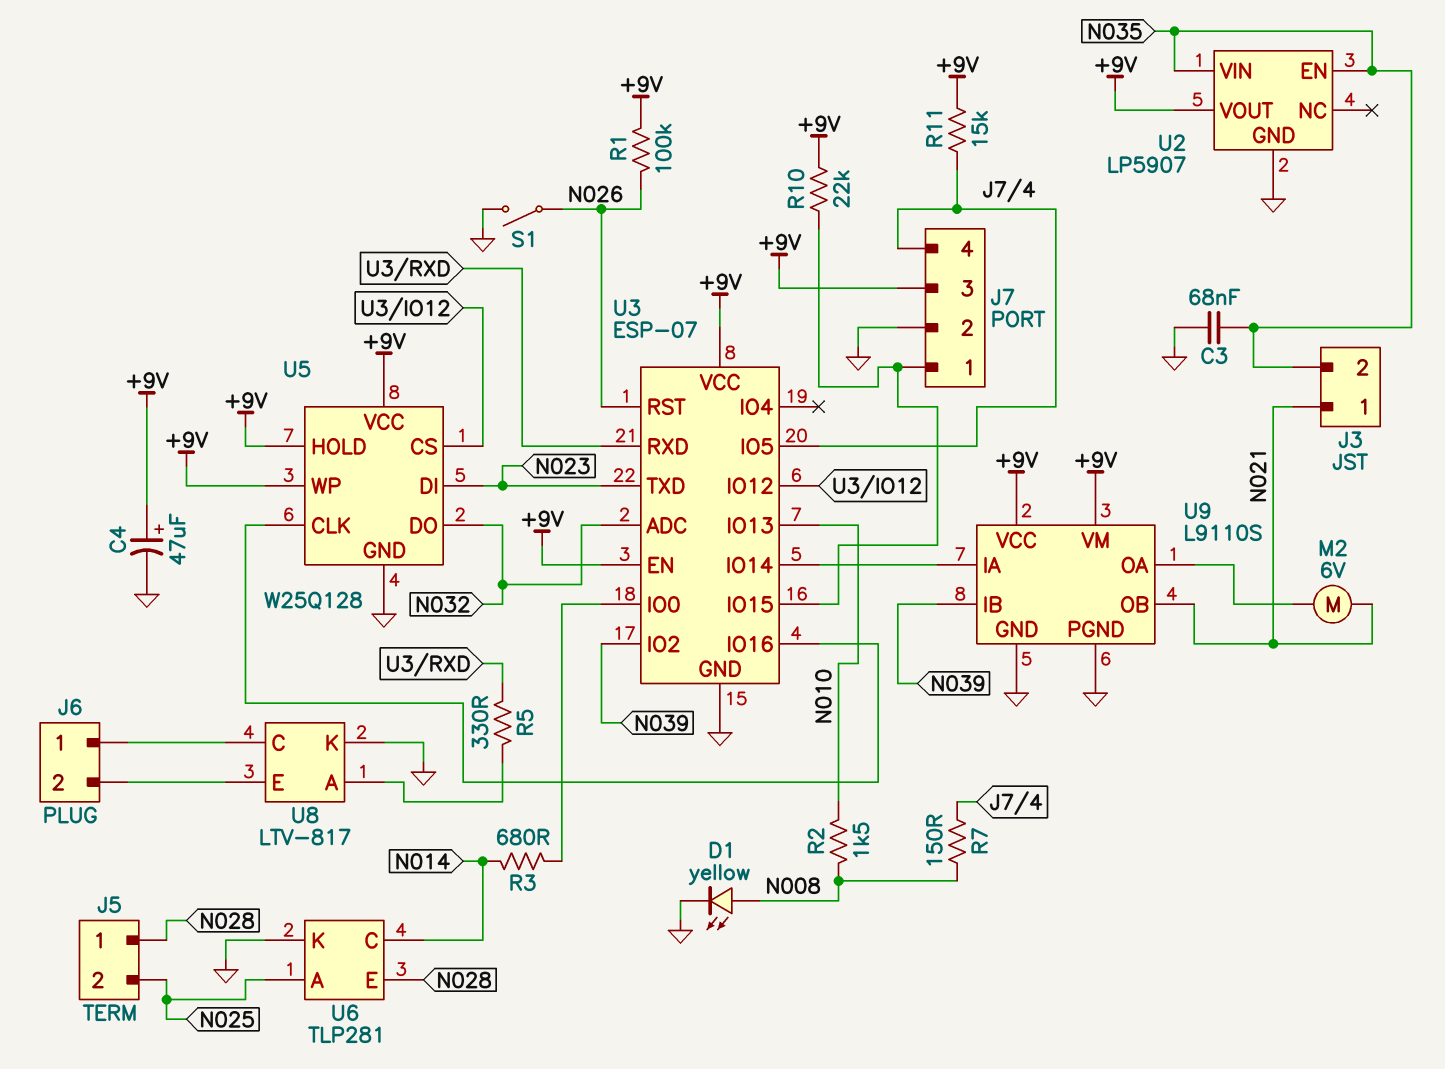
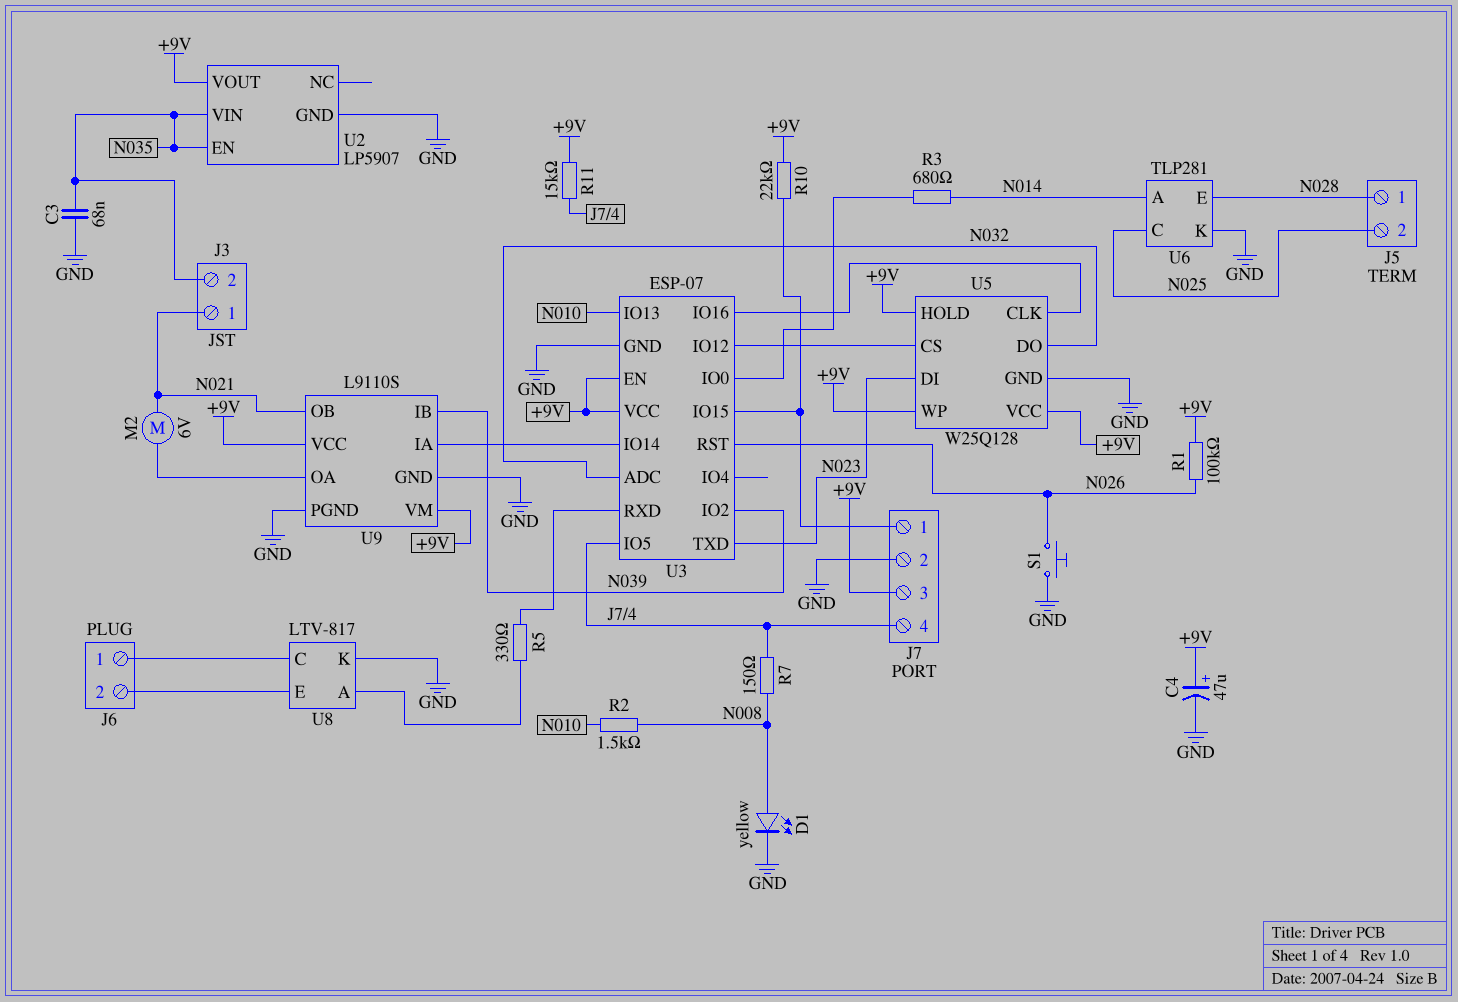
S1: switch (GND, N026) -> button (GND, N026)
U6 pin A: N025 -> N014
U6 pin C: N014 -> N025

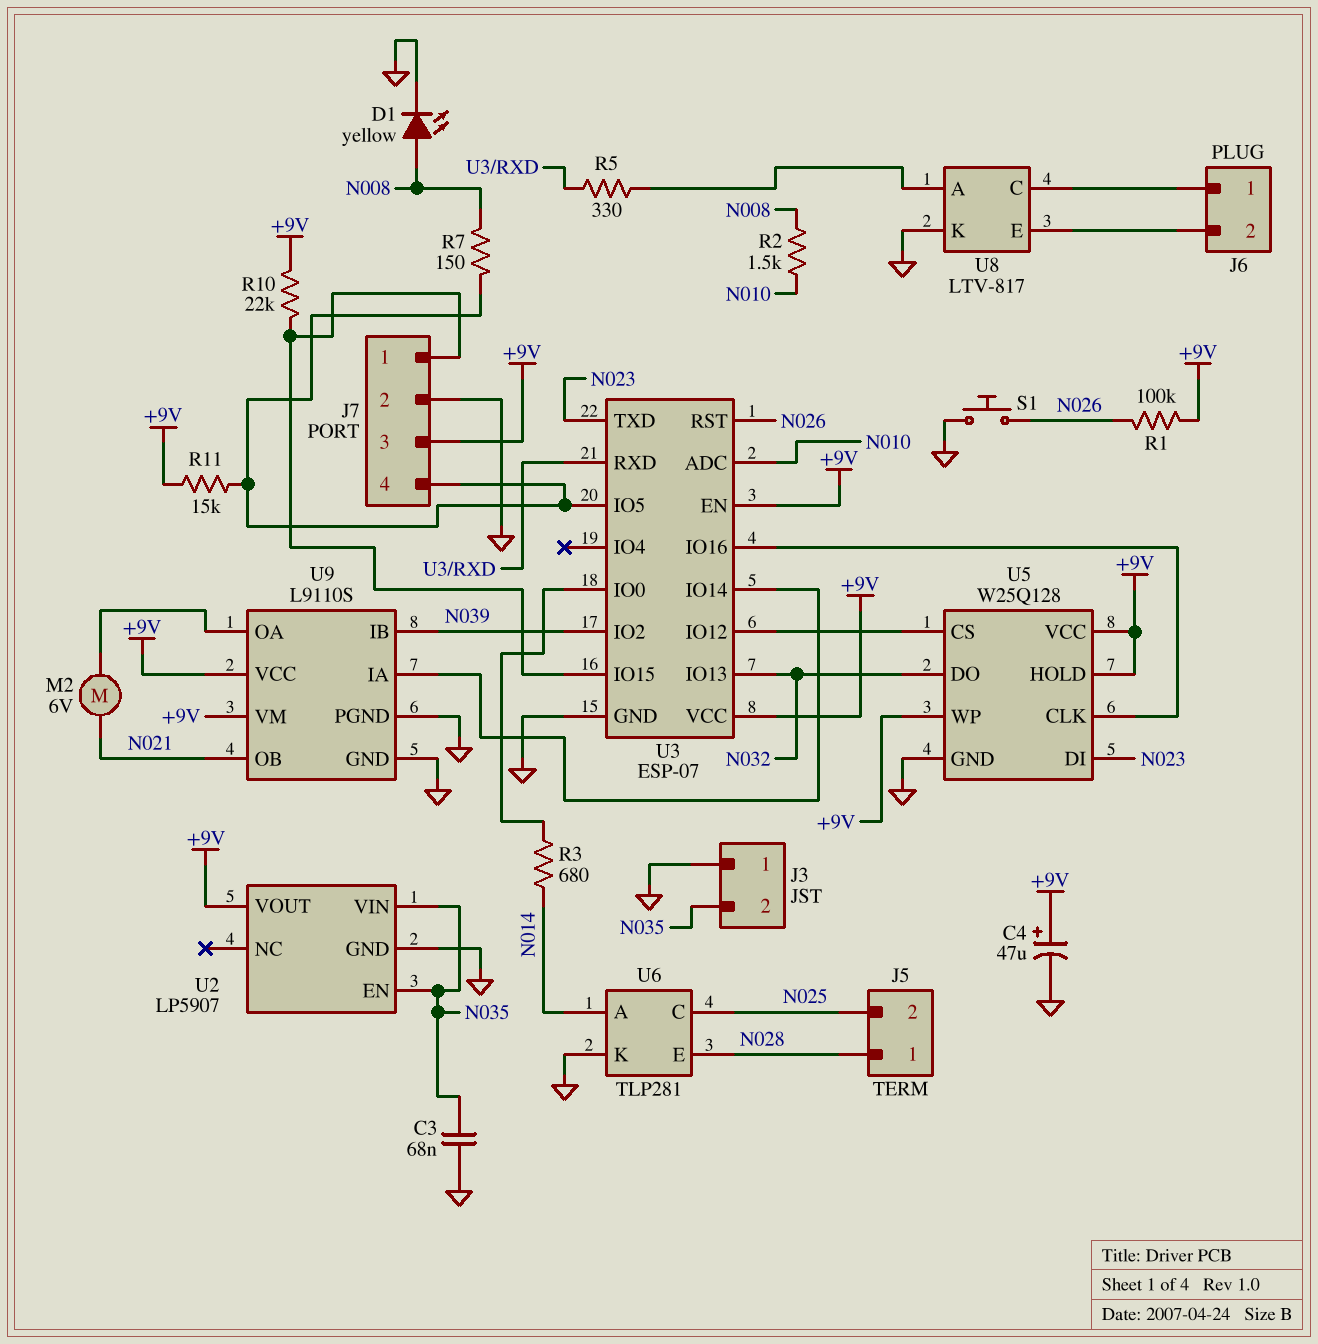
J3 pin 1: N021 -> GND
U3 pin ADC: N032 -> N010
U3 pin IO13: N010 -> N032

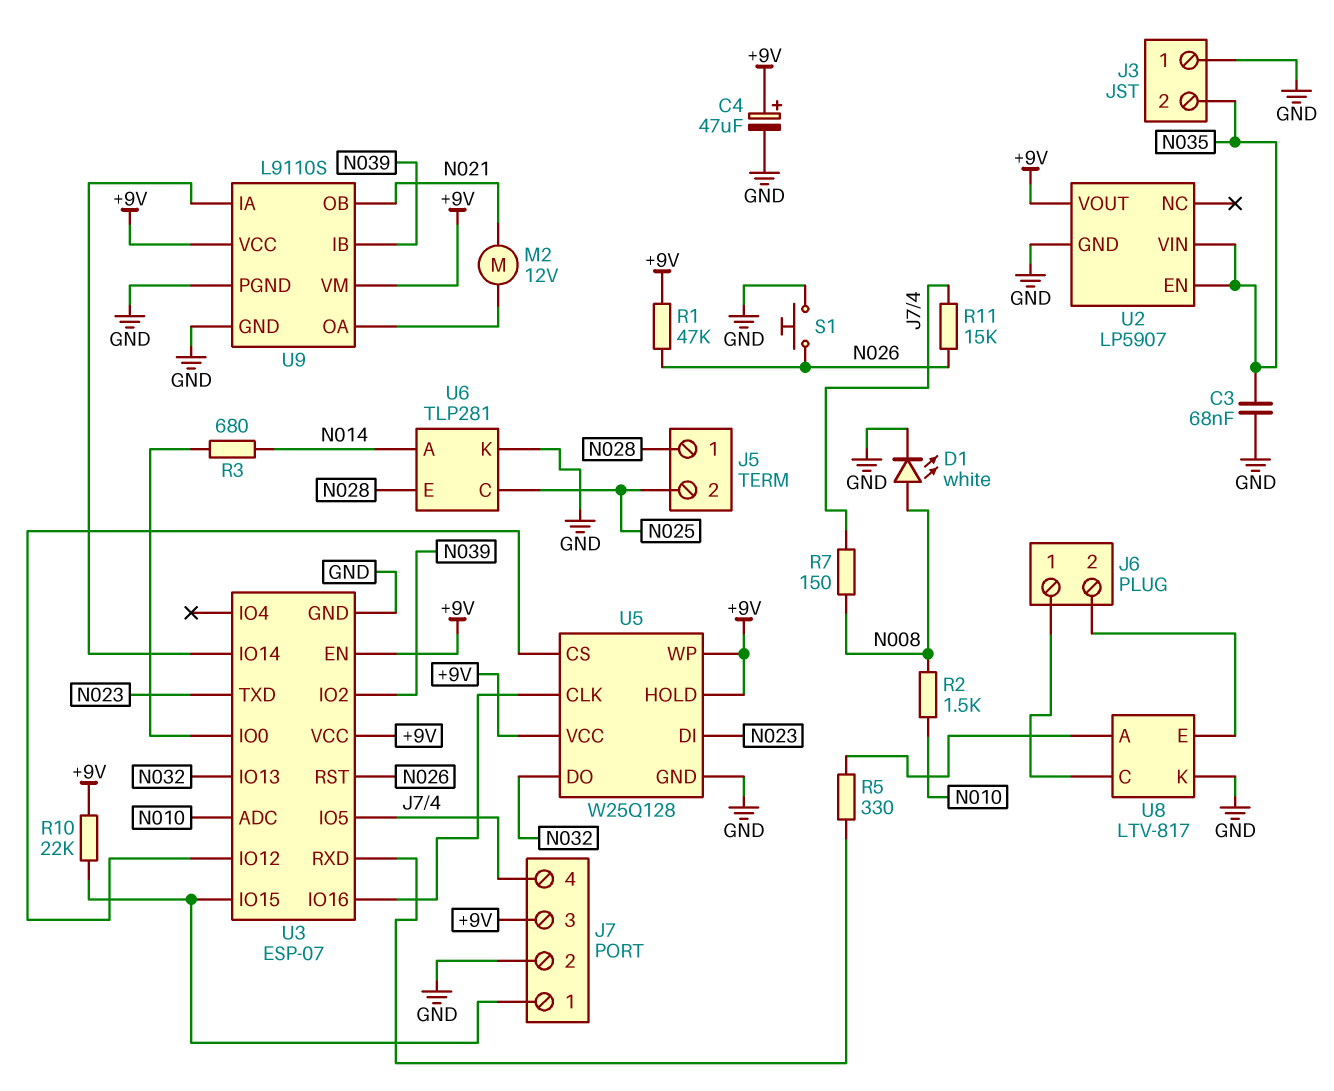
D1: LED yellow (A N008, K GND) -> LED white (A N008, K GND)
M2: motor 6V (N021, U9/OA) -> motor 12V (N021, U9/OA)
R1: 100k (+9V, N026) -> 47k (+9V, N026)
R11: 15k (+9V, J7/4) -> 15k (J7/4, N026)

